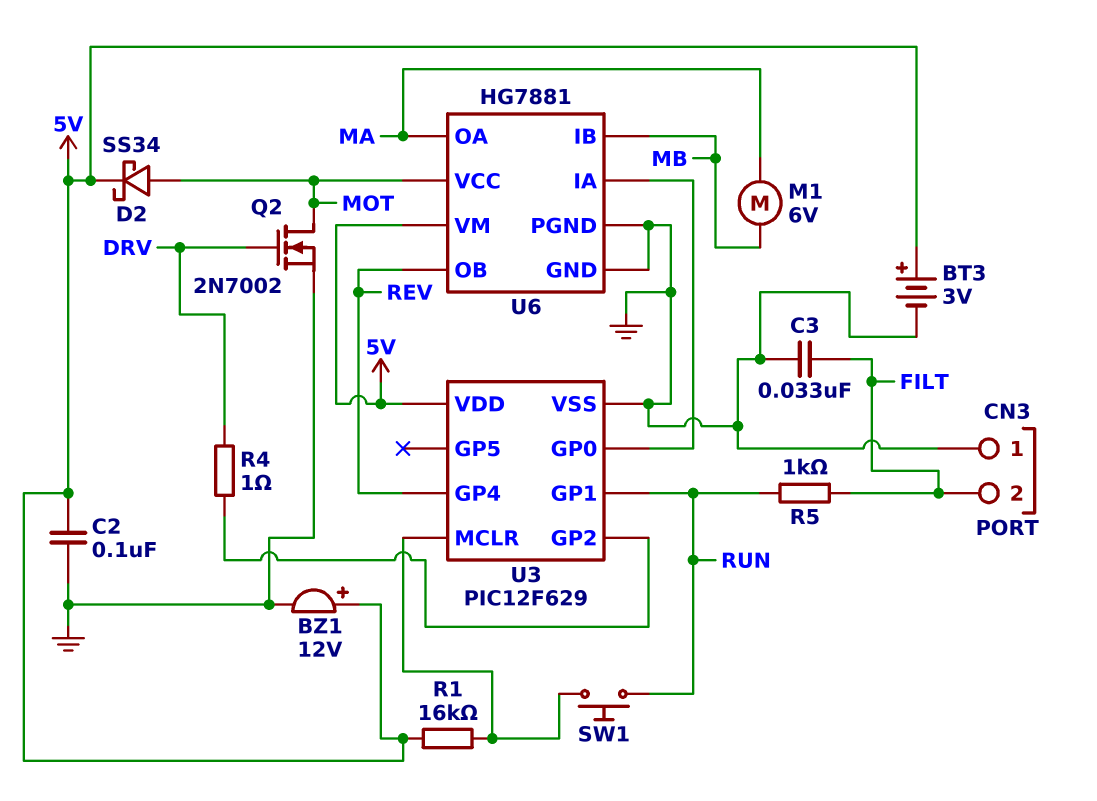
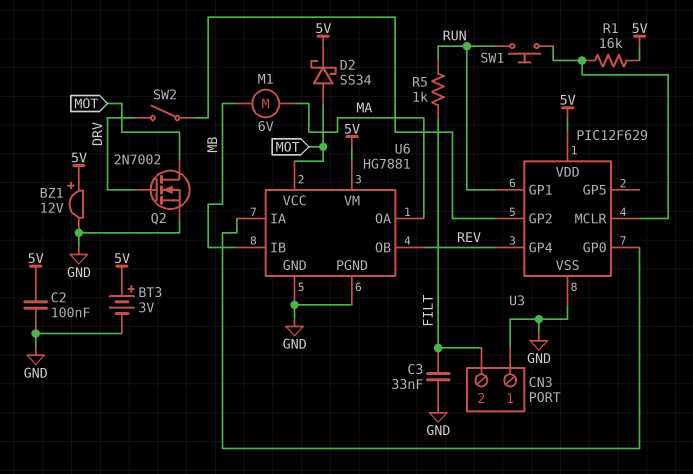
R4: 1 (DRV, U3/GP2) -> none
SW2: none -> switch (DRV, U3/GP2)

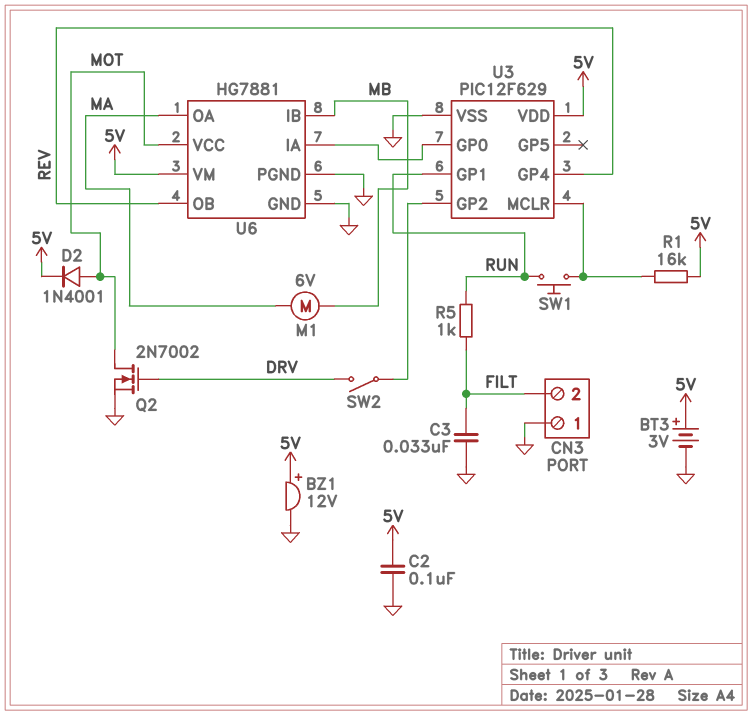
D2: schottky SS34 (A MOT, K 5V) -> diode 1N4001 (A MOT, K 5V)

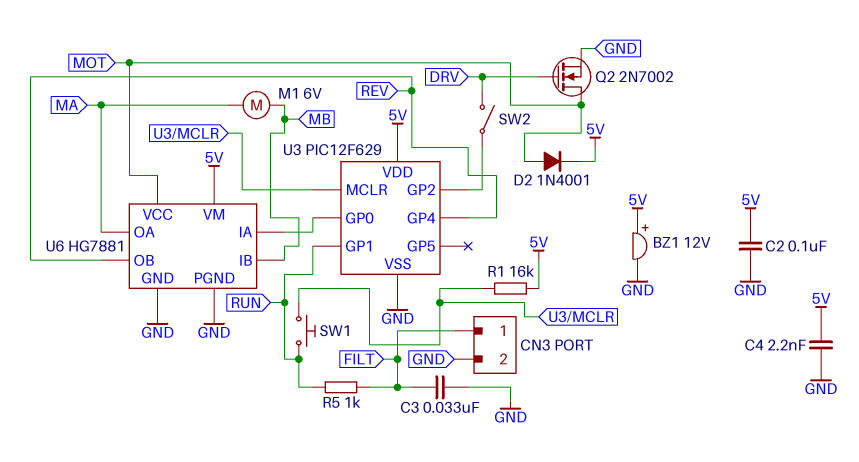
BT3: 3V (plus 5V, minus GND) -> none
C4: none -> 2.2nF (5V, GND)
CN3 pin 1: GND -> FILT
CN3 pin 2: FILT -> GND

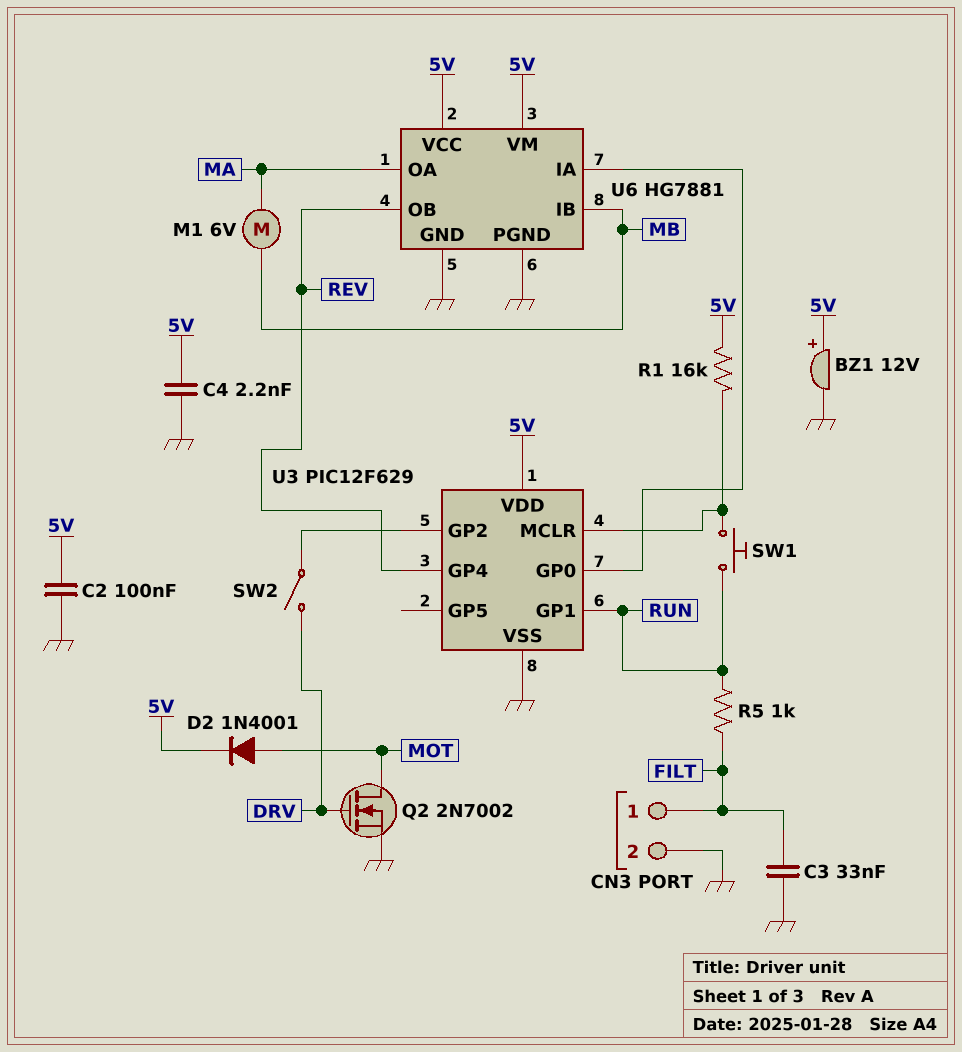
U6 pin VCC: MOT -> 5V

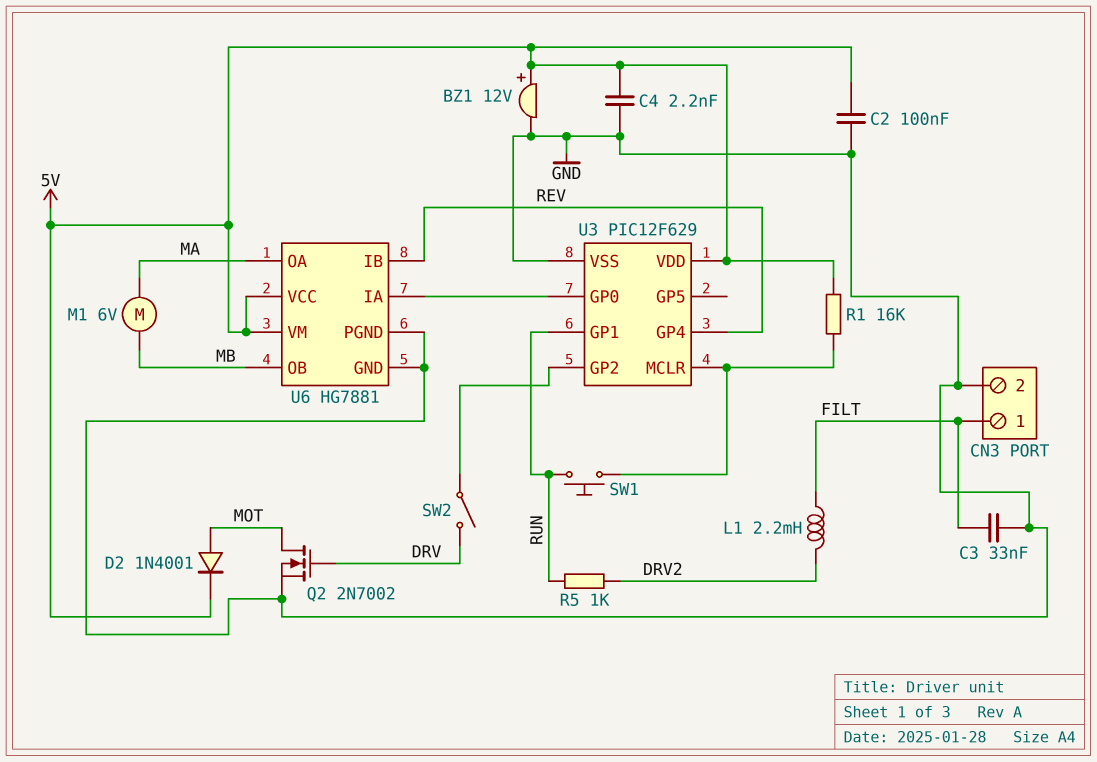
L1: none -> 2.2mH (DRV2, FILT)
R5: 1k (FILT, RUN) -> 1k (DRV2, RUN)
U6 pin IB: MB -> REV
U6 pin OB: REV -> MB

